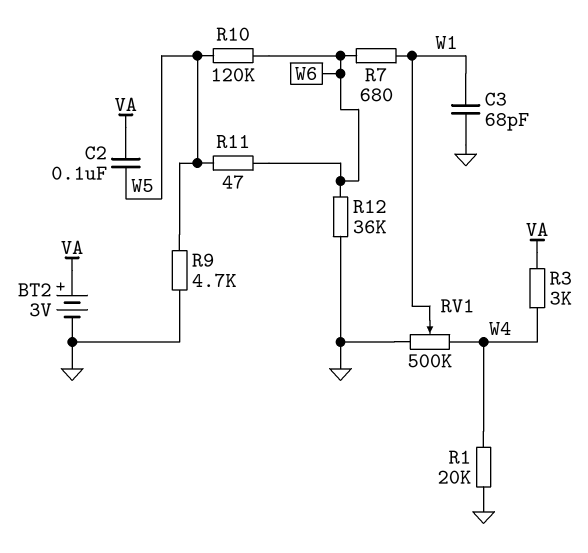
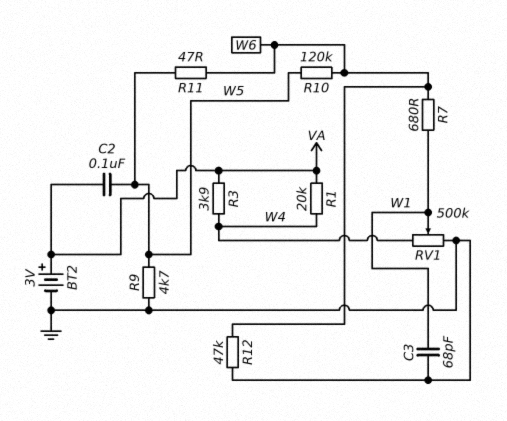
R1: 20k (GND, W4) -> 20k (VA, W4)
R3: 3k (VA, W4) -> 3.9k (VA, W4)
R12: 36k (GND, W6) -> 47k (GND, W6)

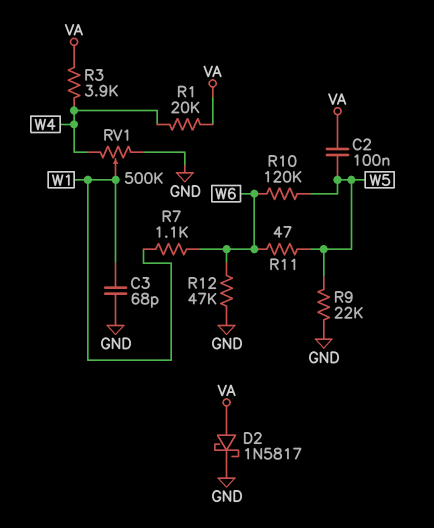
BT2: 3V (plus VA, minus GND) -> none
D2: none -> schottky 1N5817 (A VA, K GND)
R7: 680 (W1, W6) -> 1.1k (W1, W6)
R9: 4.7k (GND, W5) -> 22k (GND, W5)

